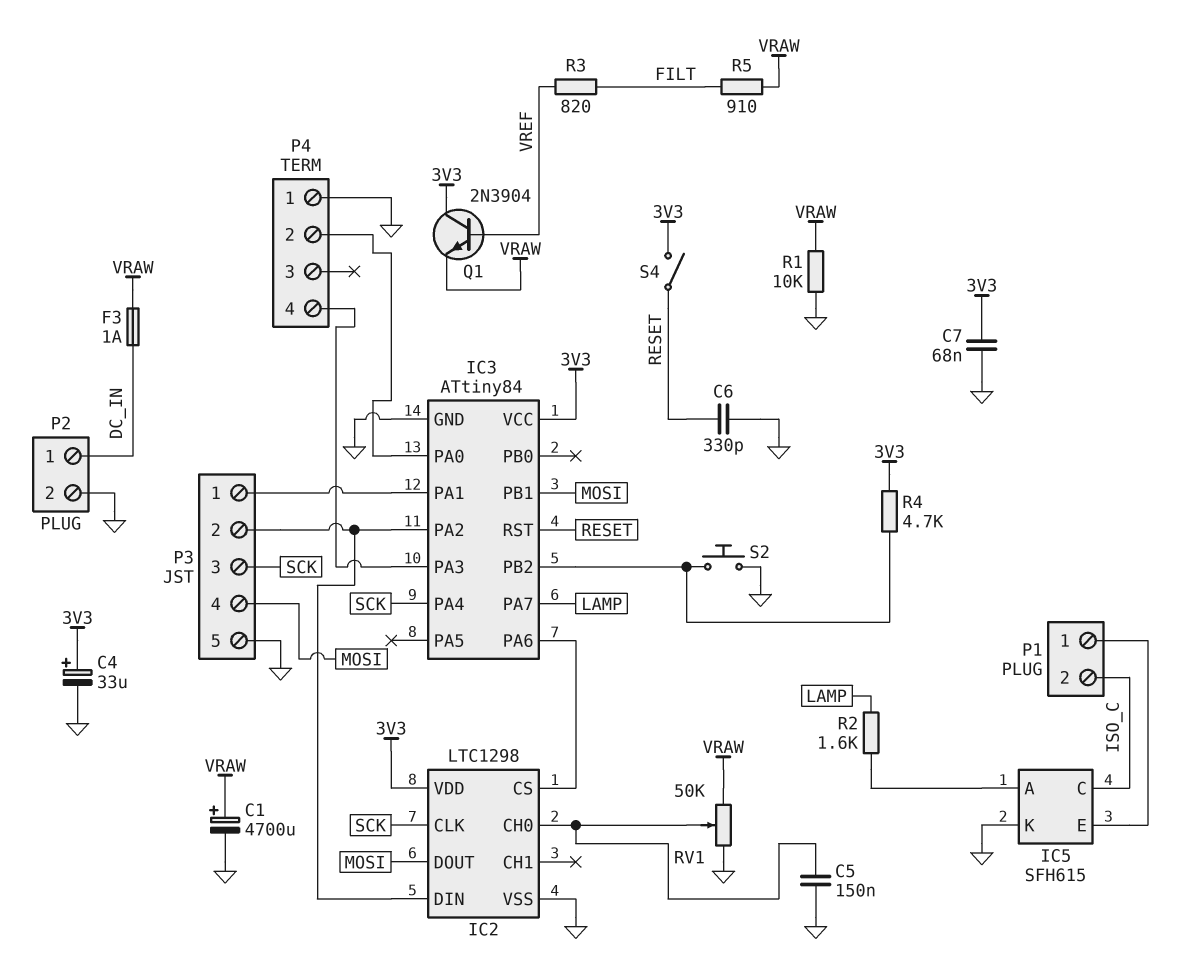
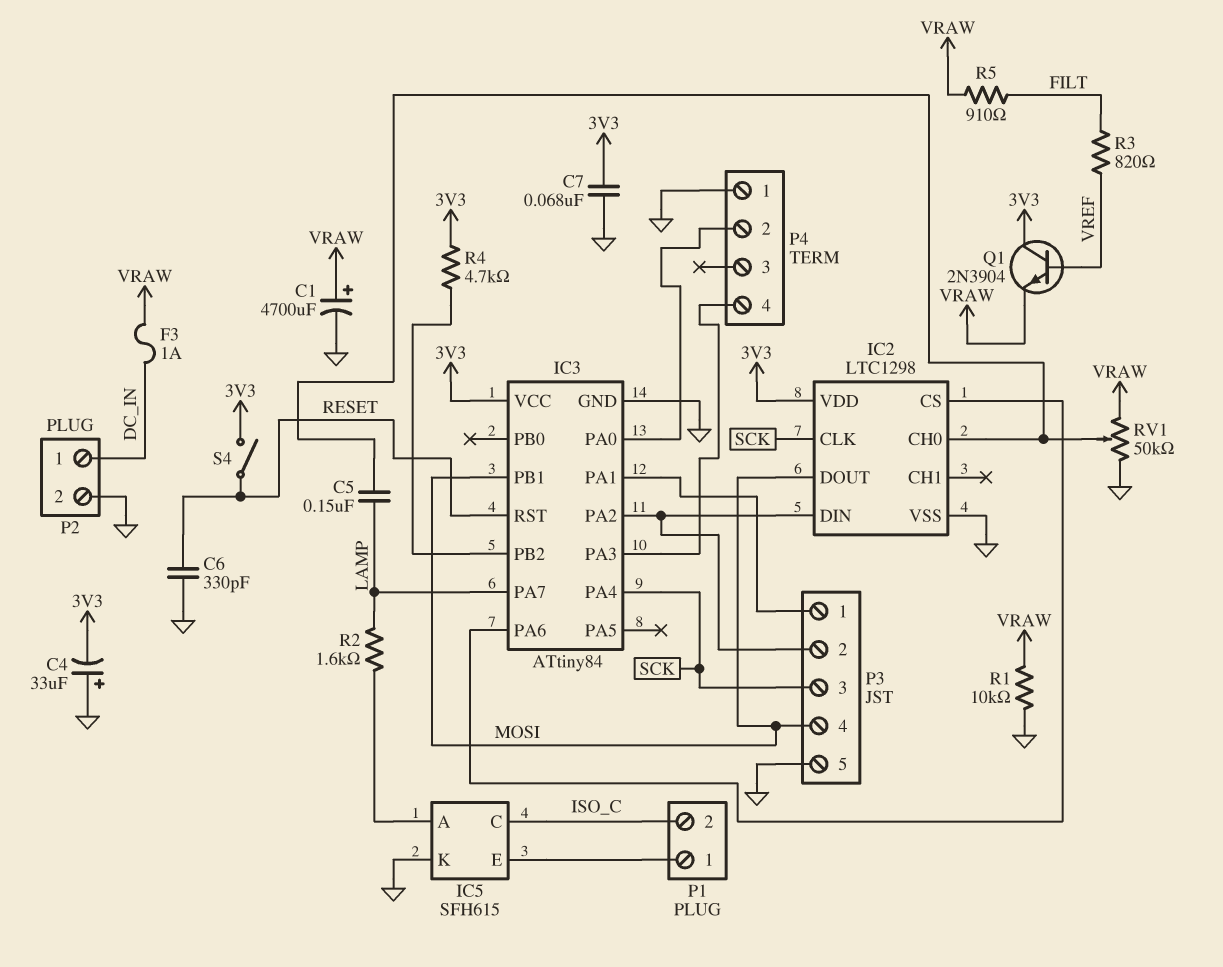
C4: 33uF (plus 3V3, minus GND) -> 33uF (plus GND, minus 3V3)
C5: 150nF (GND, IC2/CH0) -> 150nF (IC2/CH0, LAMP)
S2: button (GND, IC3/PB2) -> none

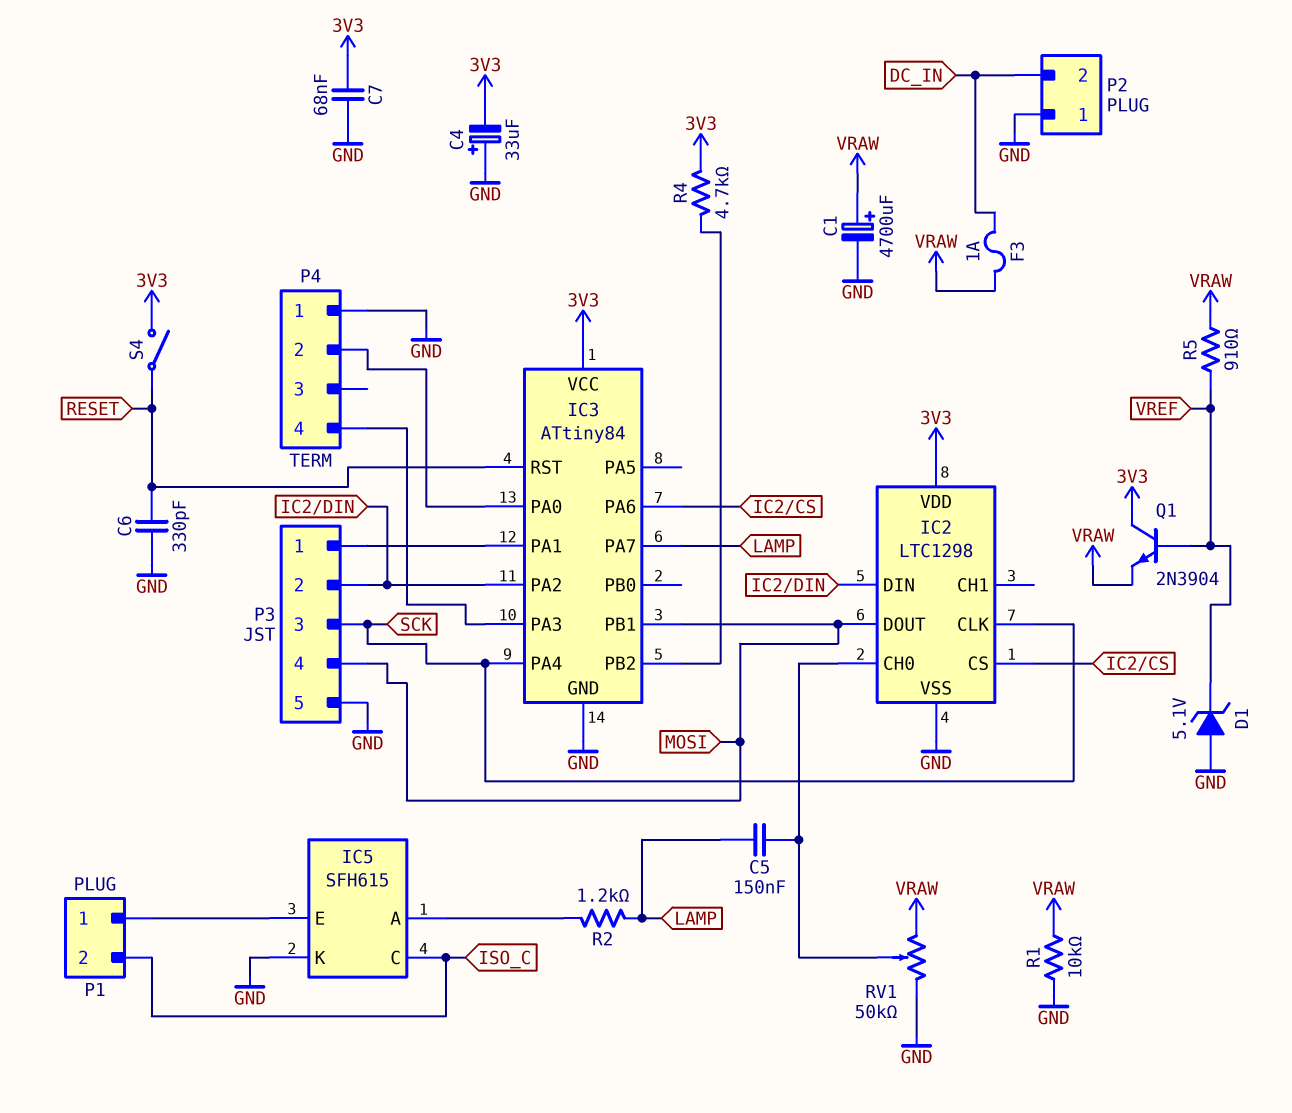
D1: none -> zener 5.1V (A GND, K VREF)
P2 pin 1: DC_IN -> GND
P2 pin 2: GND -> DC_IN
R2: 1.6k (IC5/A, LAMP) -> 1.2k (IC5/A, LAMP)
R3: 820 (FILT, VREF) -> none
R5: 910 (FILT, VRAW) -> 910 (VRAW, VREF)

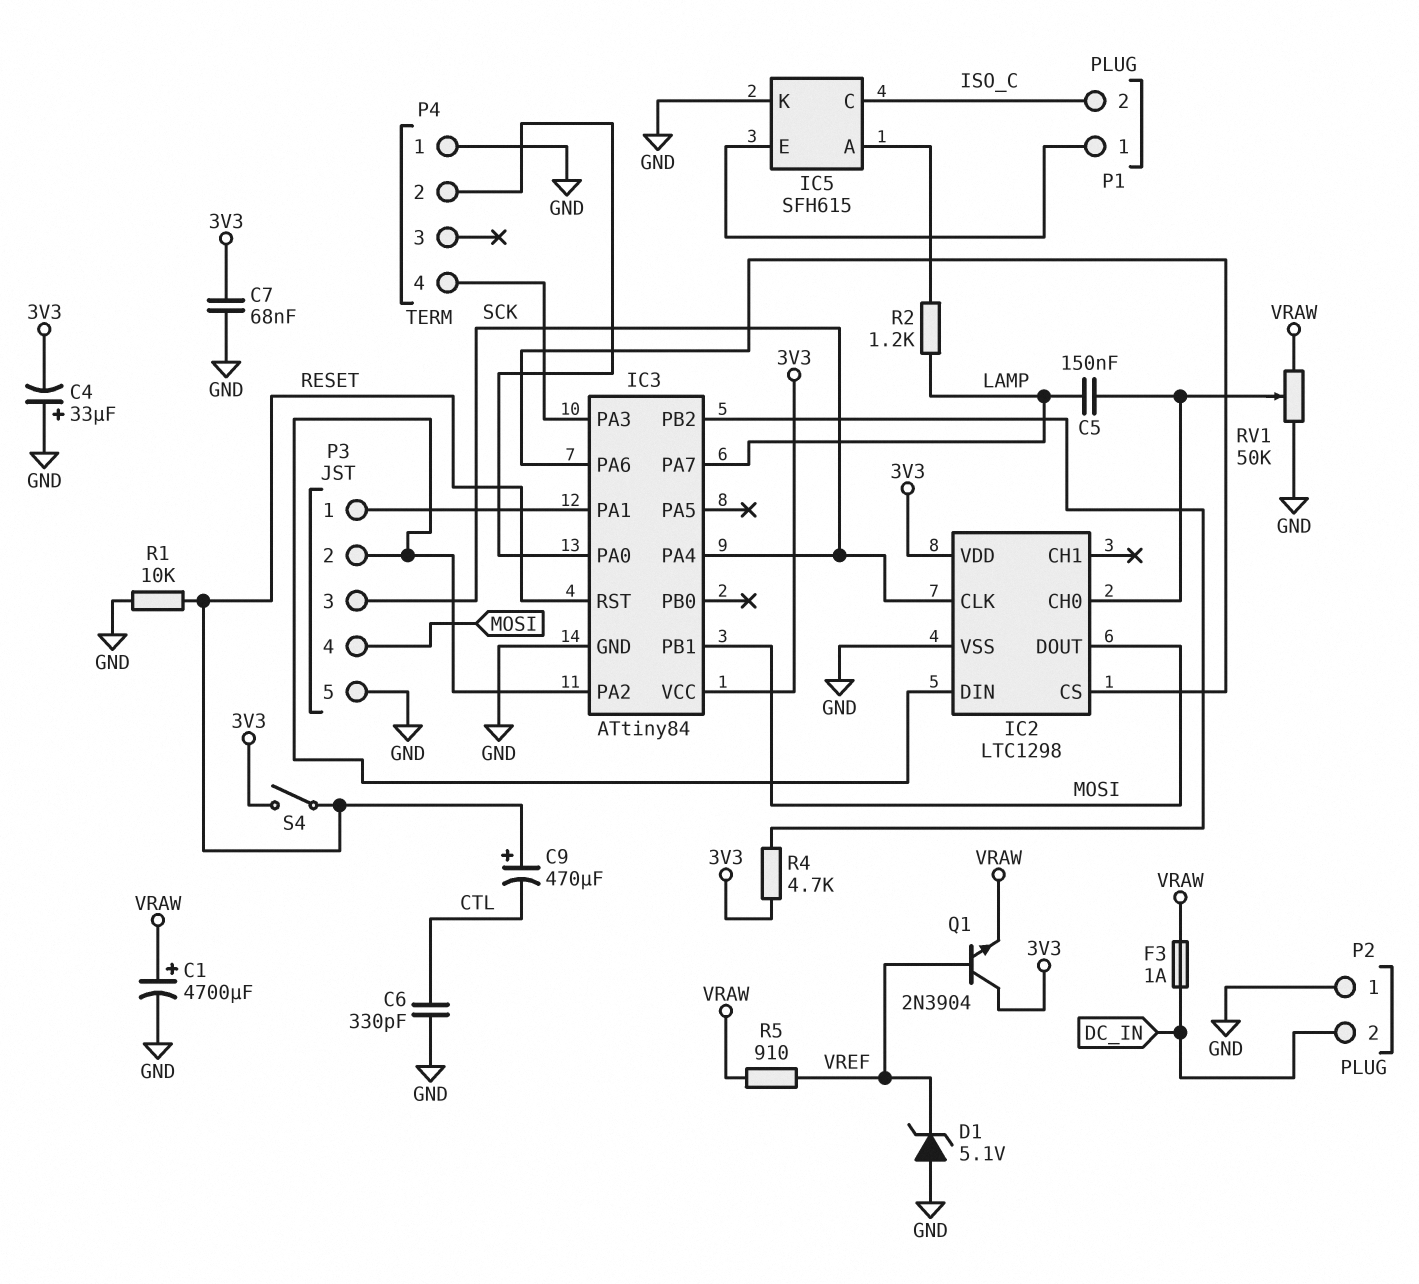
C6: 330pF (GND, RESET) -> 330pF (CTL, GND)
C9: none -> 470uF (plus RESET, minus CTL)
R1: 10k (GND, VRAW) -> 10k (GND, RESET)

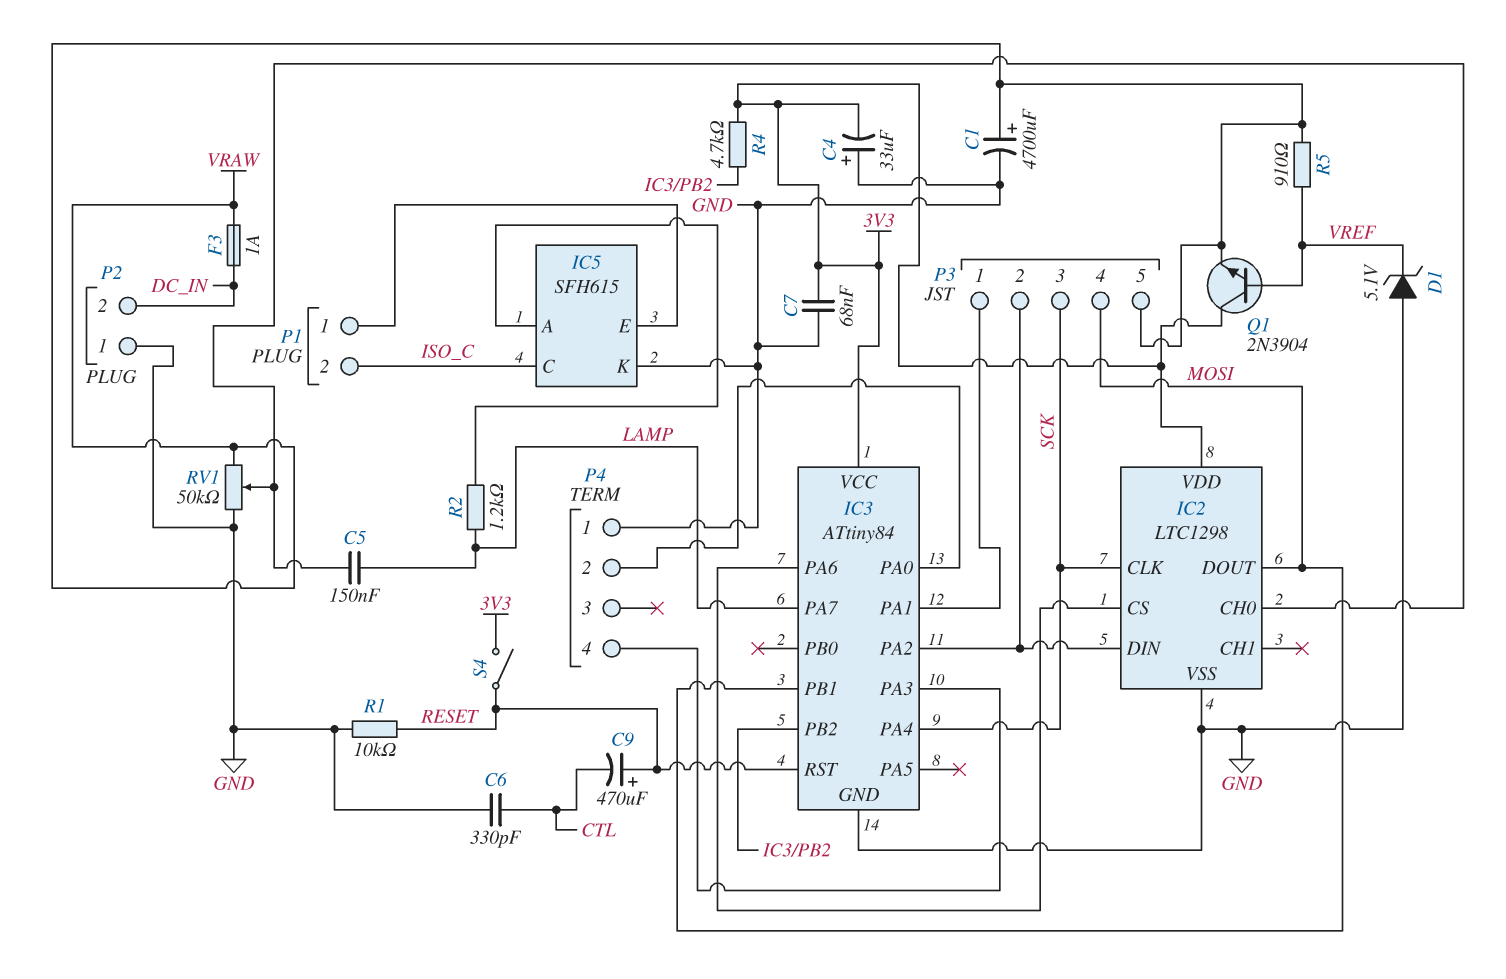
P3 pin 5: GND -> VRAW

